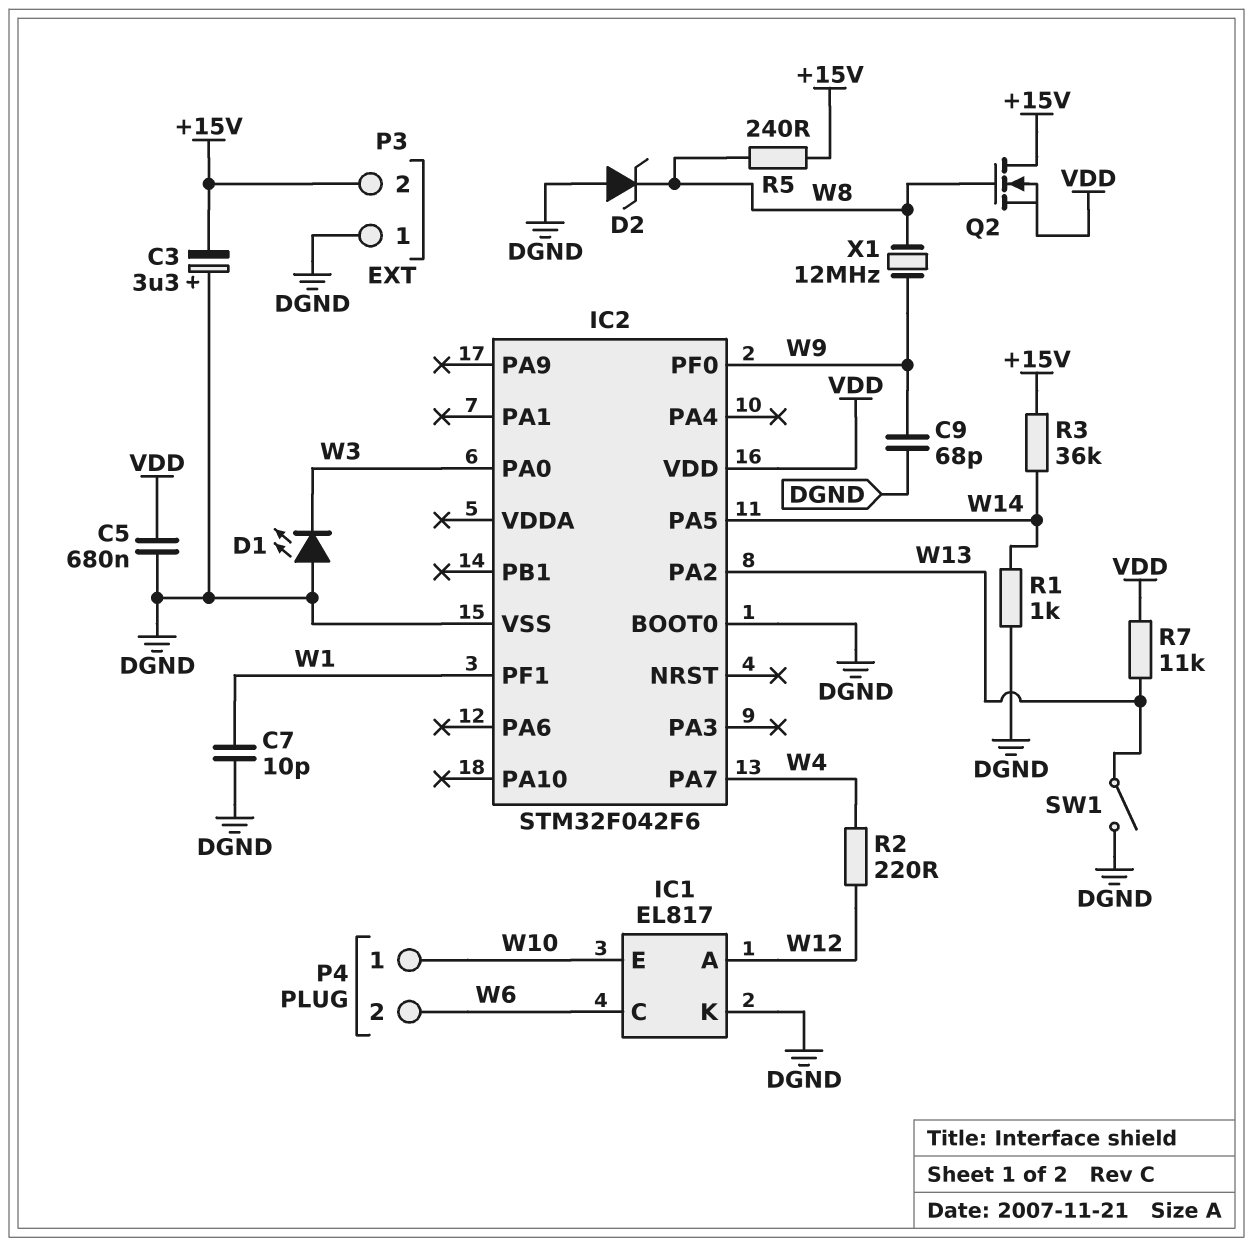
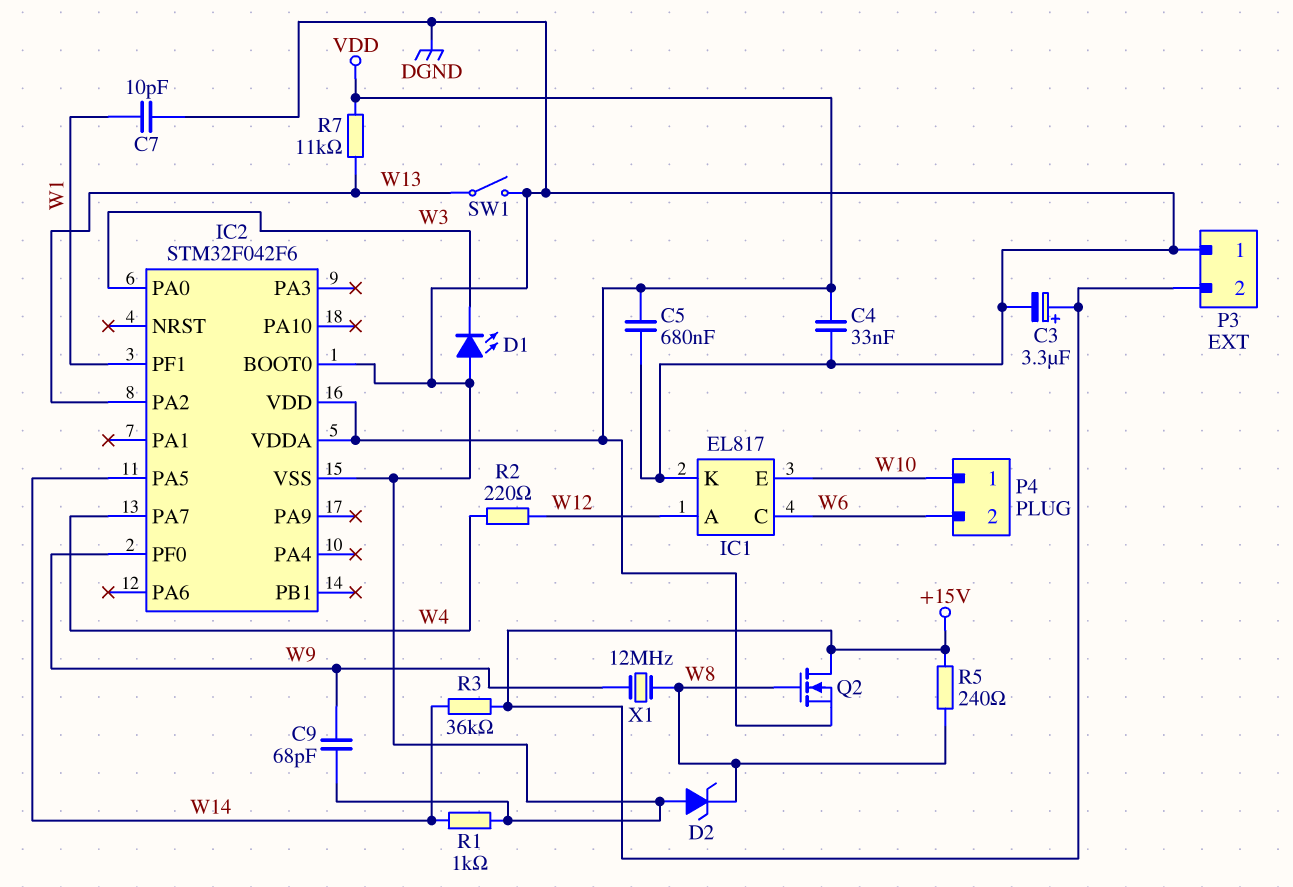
C3: 3.3uF (plus DGND, minus +15V) -> 3.3uF (plus +15V, minus DGND)
C4: none -> 33nF (DGND, VDD)
IC2 pin VDDA: none -> VDD

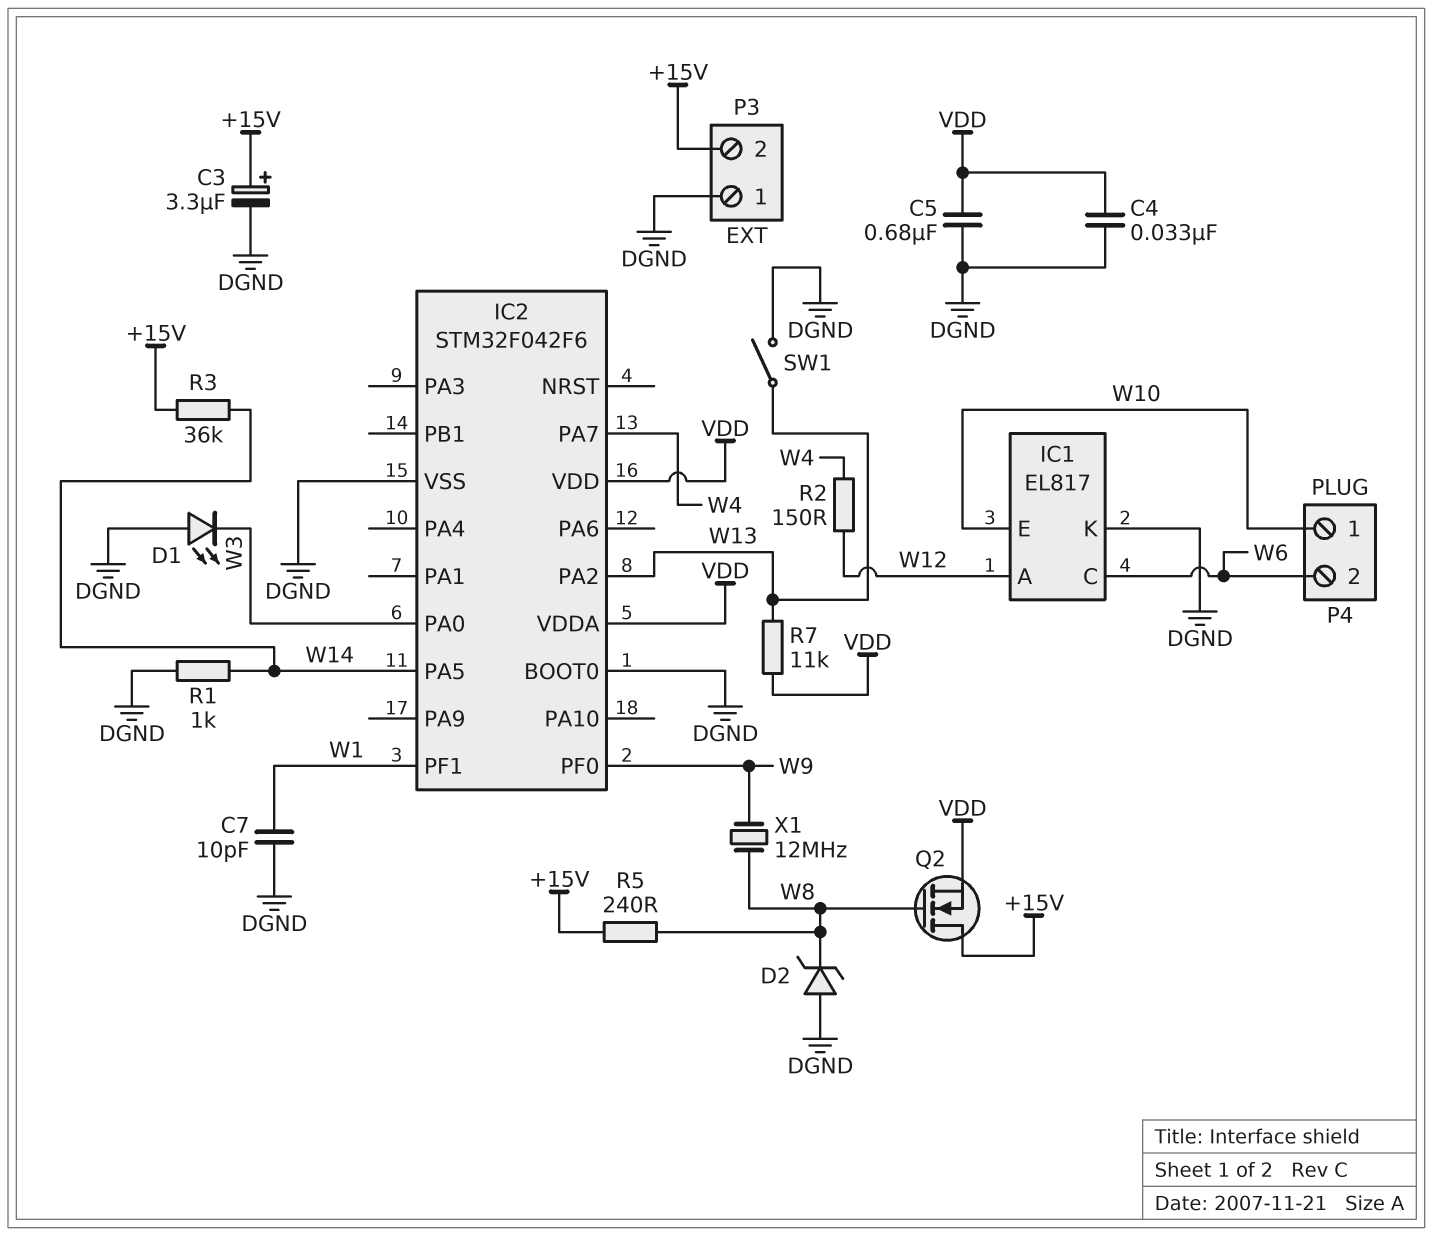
C9: 68pF (DGND, W9) -> none
R2: 220 (W4, W12) -> 150 (W4, W12)

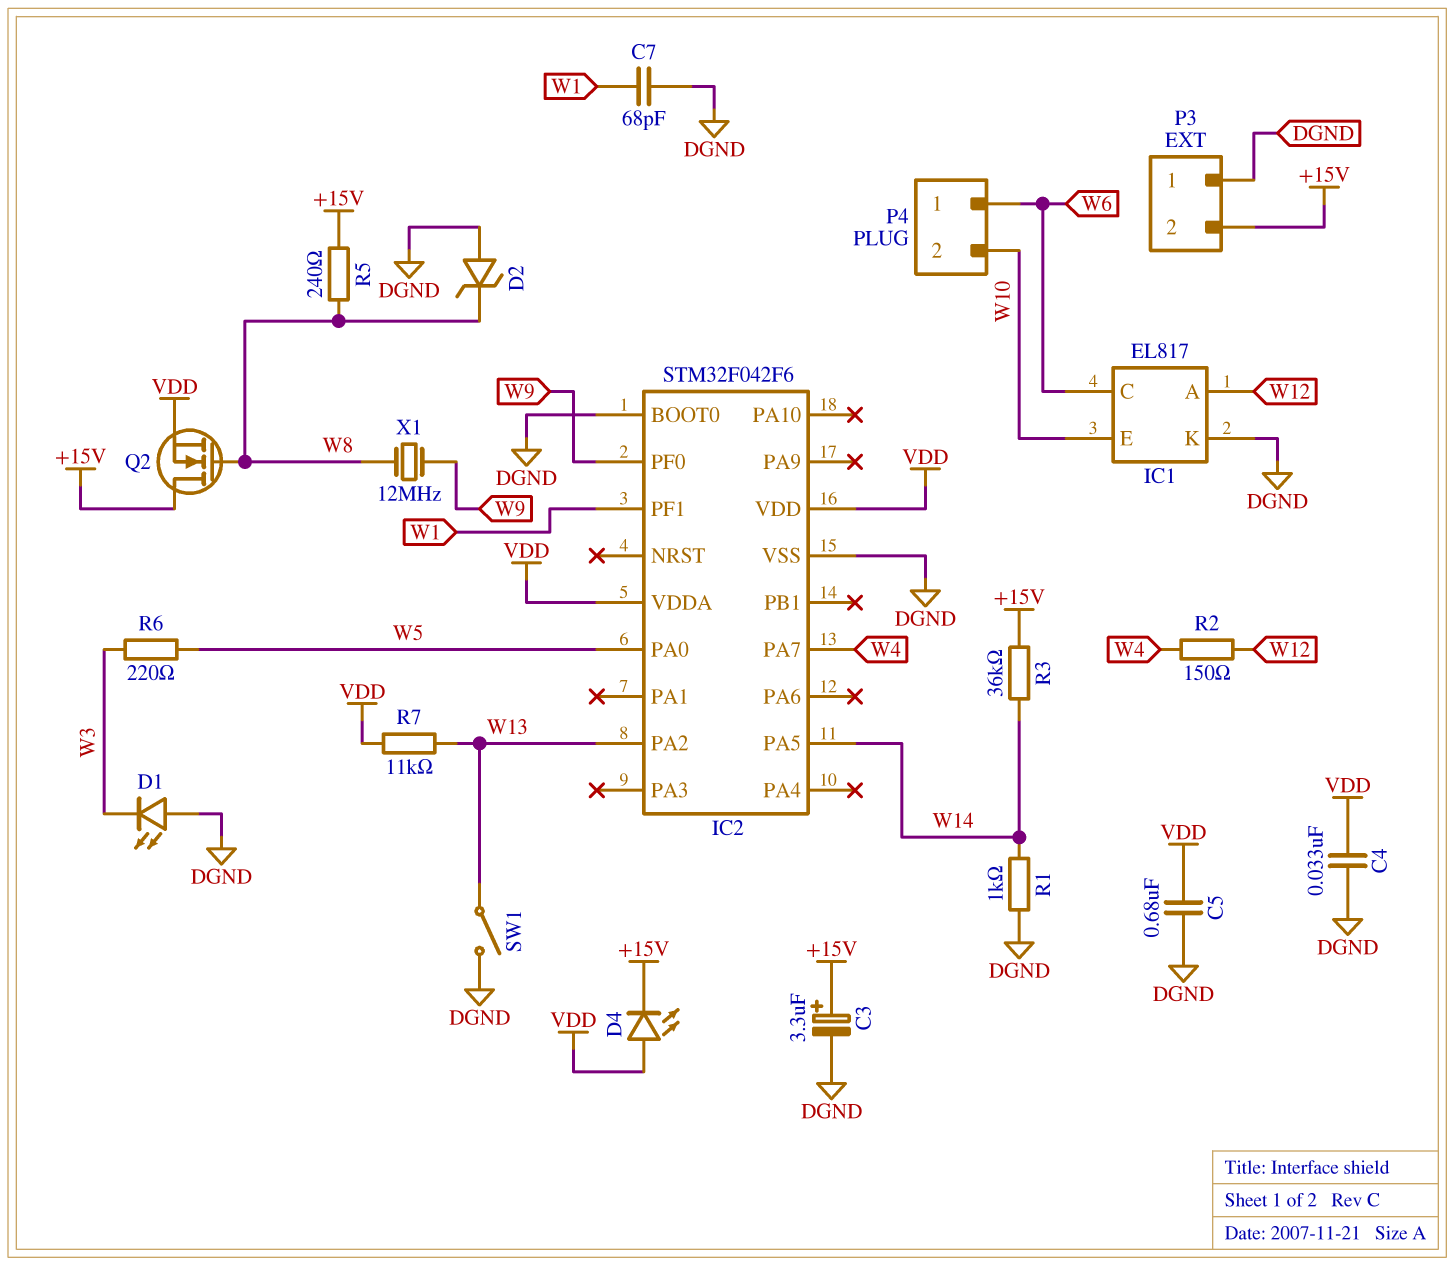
C7: 10pF (DGND, W1) -> 68pF (DGND, W1)
D4: none -> LED (A VDD, K +15V)
IC2 pin PA0: W3 -> W5
P4 pin 1: W10 -> W6
P4 pin 2: W6 -> W10
R6: none -> 220 (W3, W5)

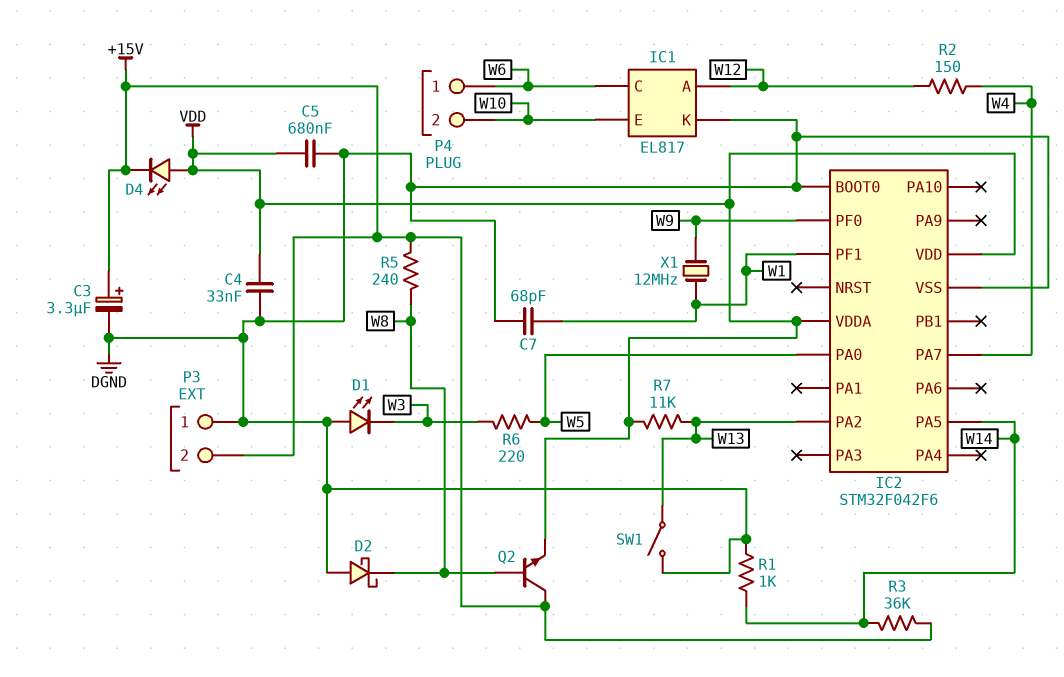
D2: zener (A DGND, K W8) -> schottky (A DGND, K W8)
Q2: NMOS (G W8, D +15V, S VDD) -> NPN (B W8, C +15V, E VDD)
X1: 12MHz (W8, W9) -> 12MHz (W1, W9)

